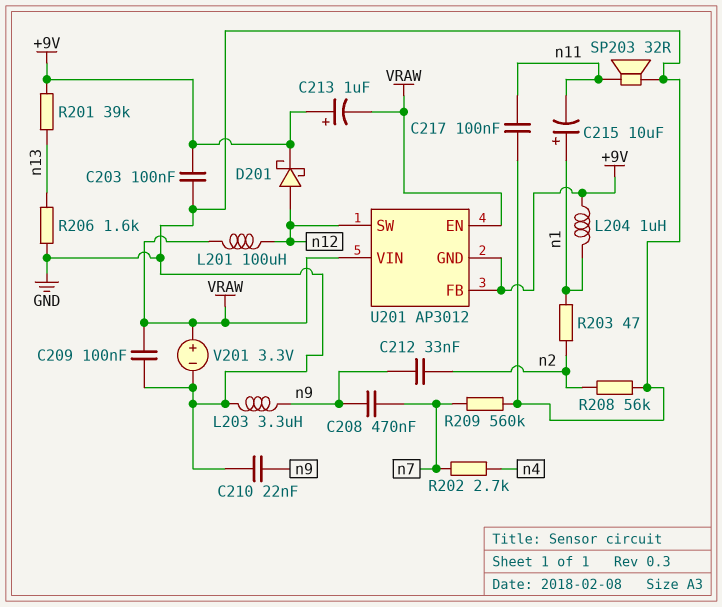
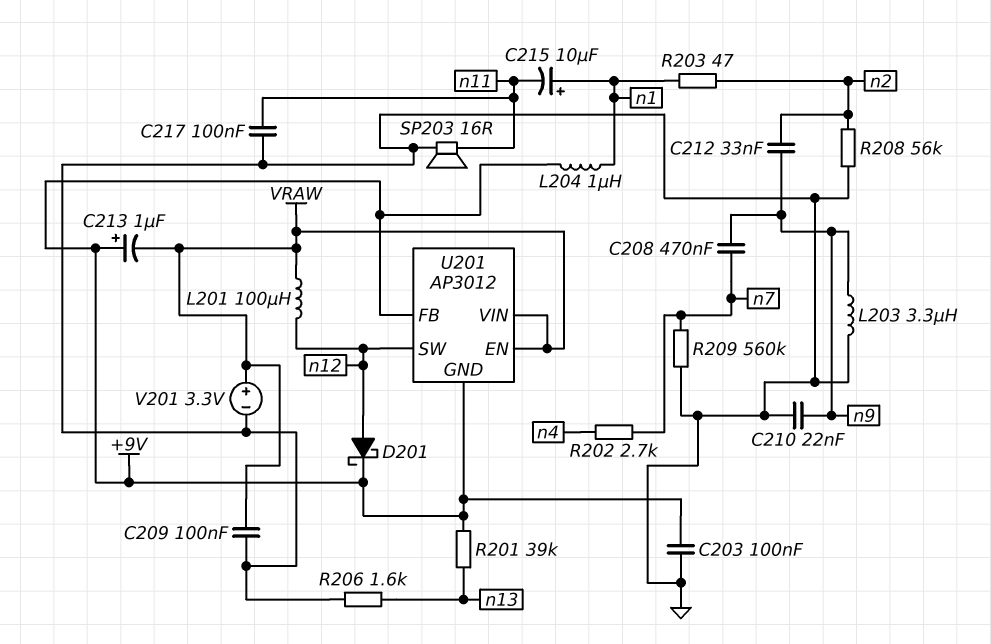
SP203: speaker 32R (GND, n11) -> speaker 16R (GND, n11)

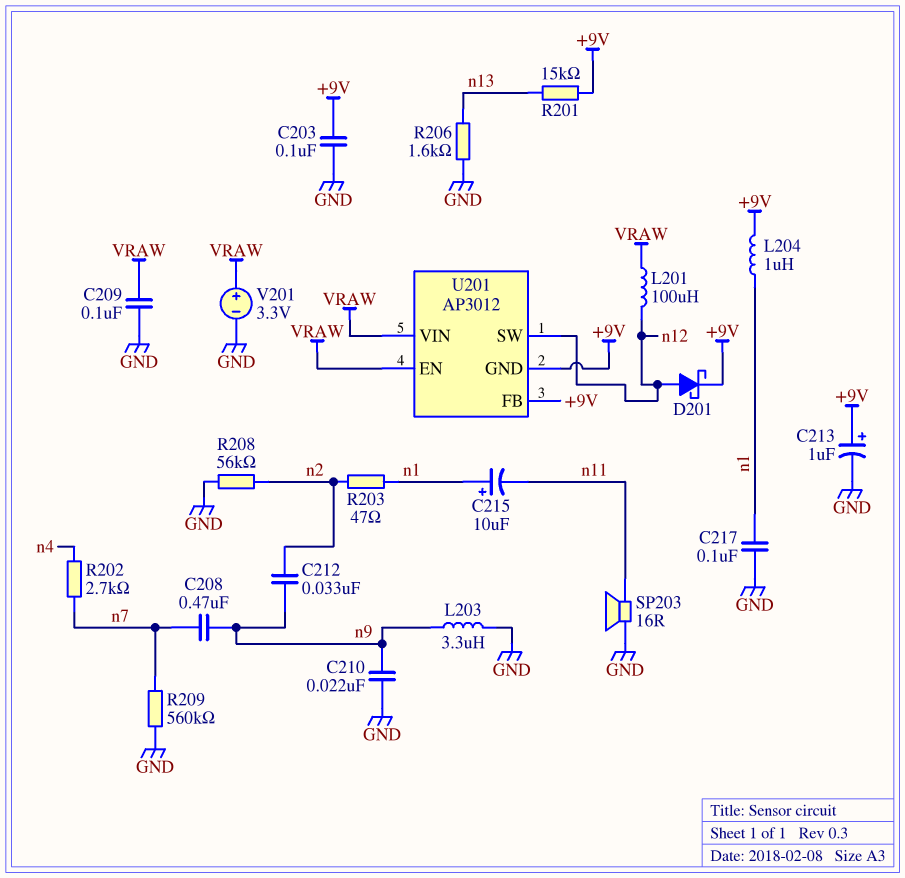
C213: 1uF (plus +9V, minus VRAW) -> 1uF (plus +9V, minus GND)
C217: 100nF (GND, n11) -> 100nF (GND, n1)
R201: 39k (+9V, n13) -> 15k (+9V, n13)

